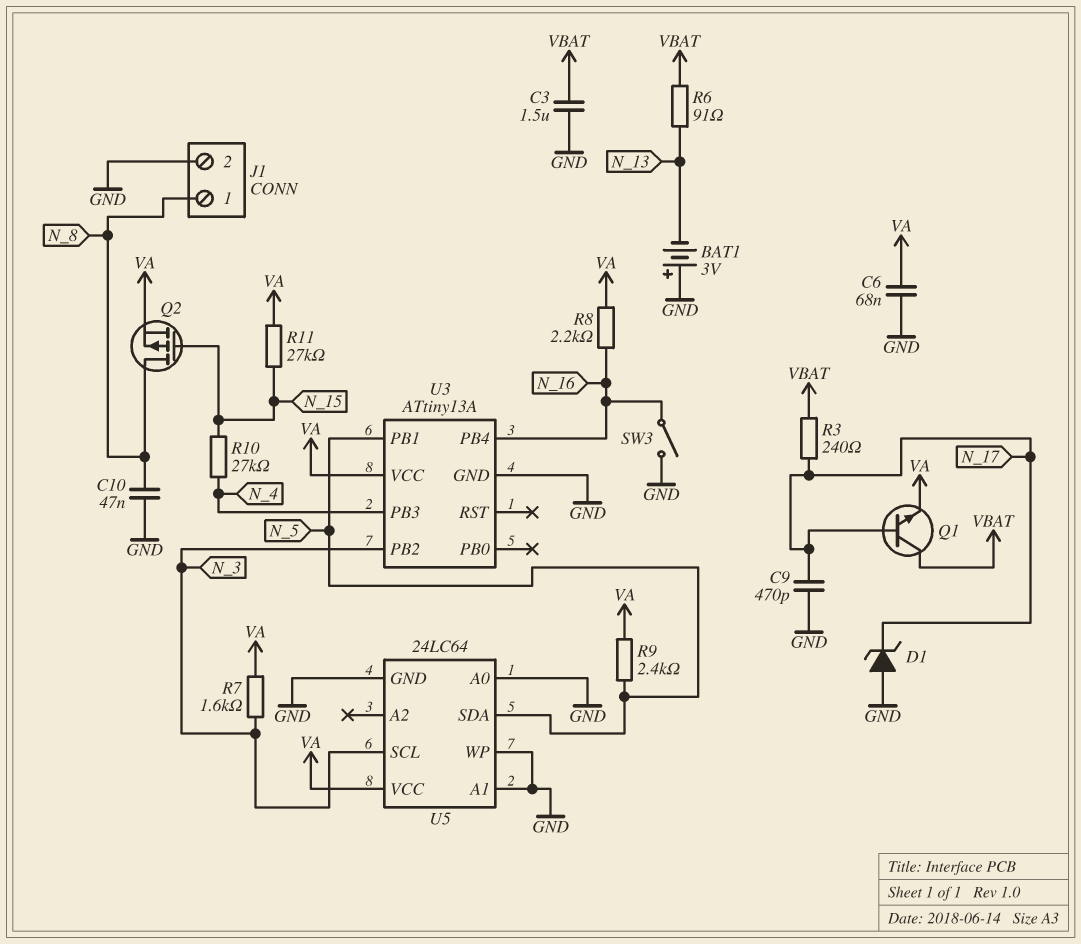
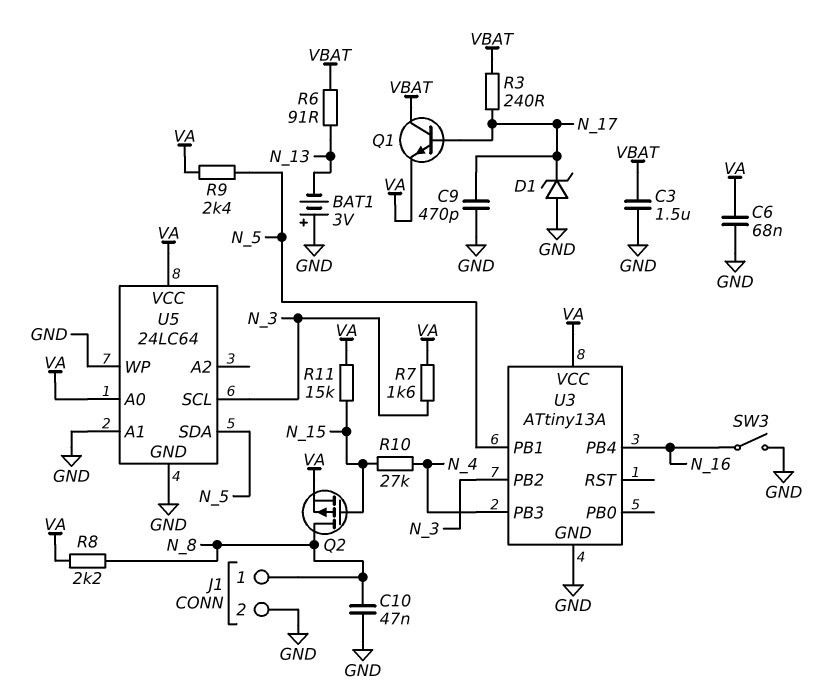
R8: 2.2k (N_16, VA) -> 2.2k (N_8, VA)
R11: 27k (N_15, VA) -> 15k (N_15, VA)
U5 pin A0: GND -> VA

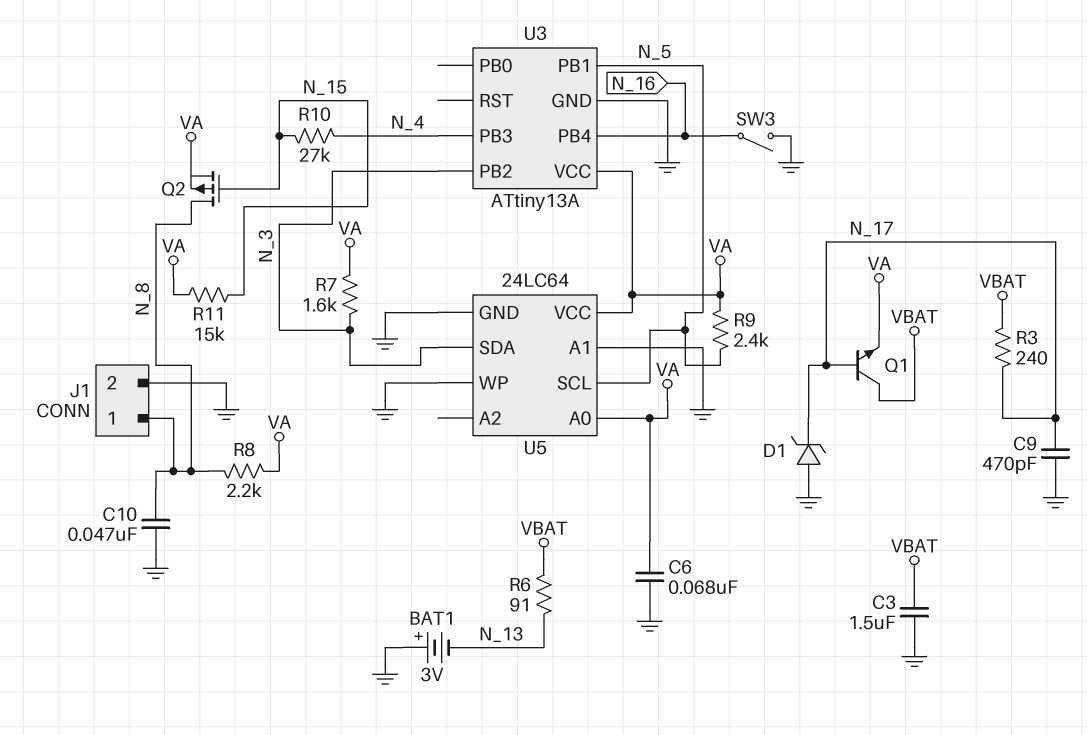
U5 pin SCL: N_3 -> N_5
U5 pin SDA: N_5 -> N_3

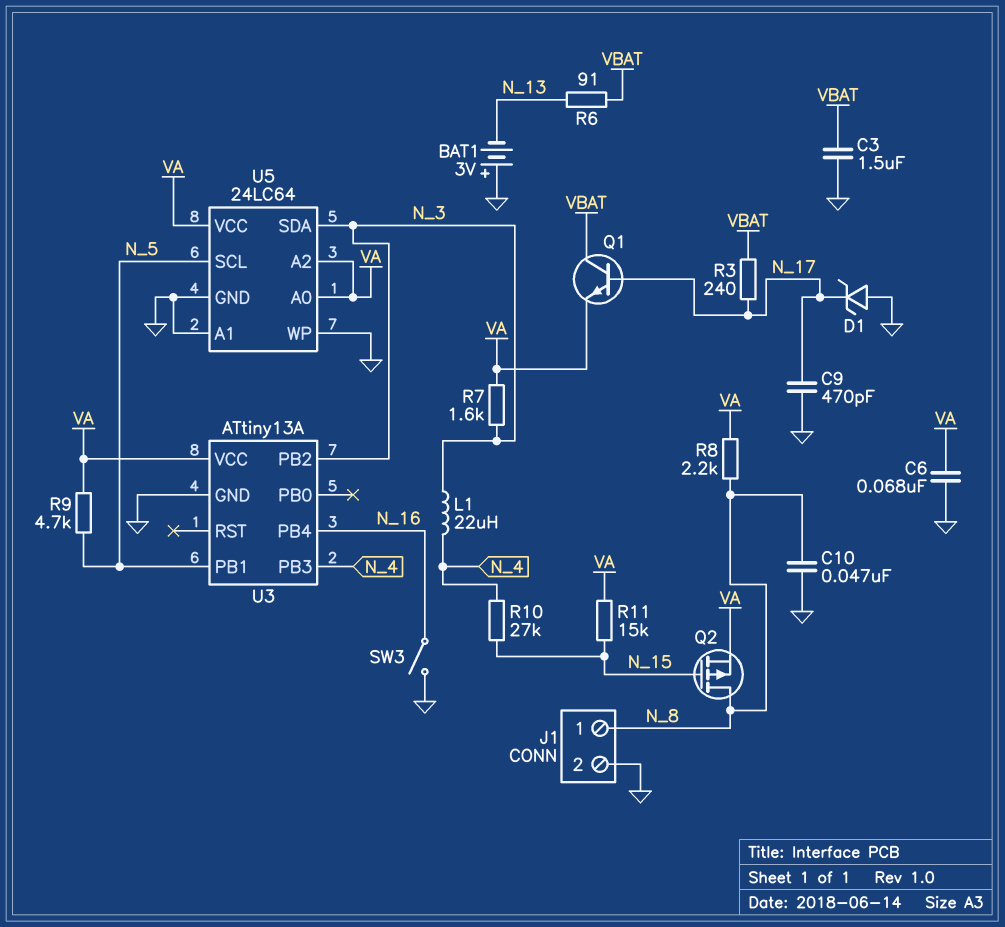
L1: none -> 22uH (N_3, N_4)
R9: 2.4k (N_5, VA) -> 4.7k (N_5, VA)
U5 pin A2: none -> VA

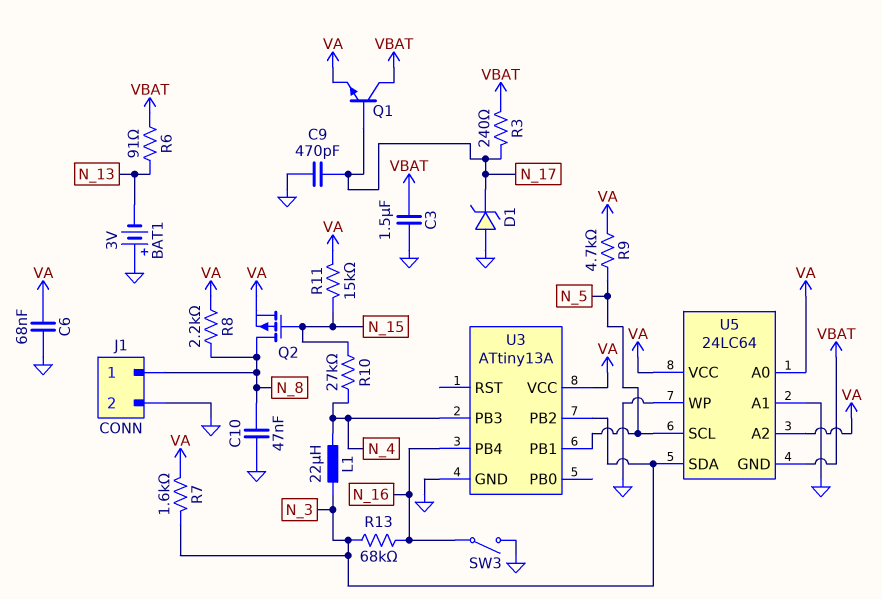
R13: none -> 68k (N_3, N_16)
U5 pin GND: GND -> VBAT

